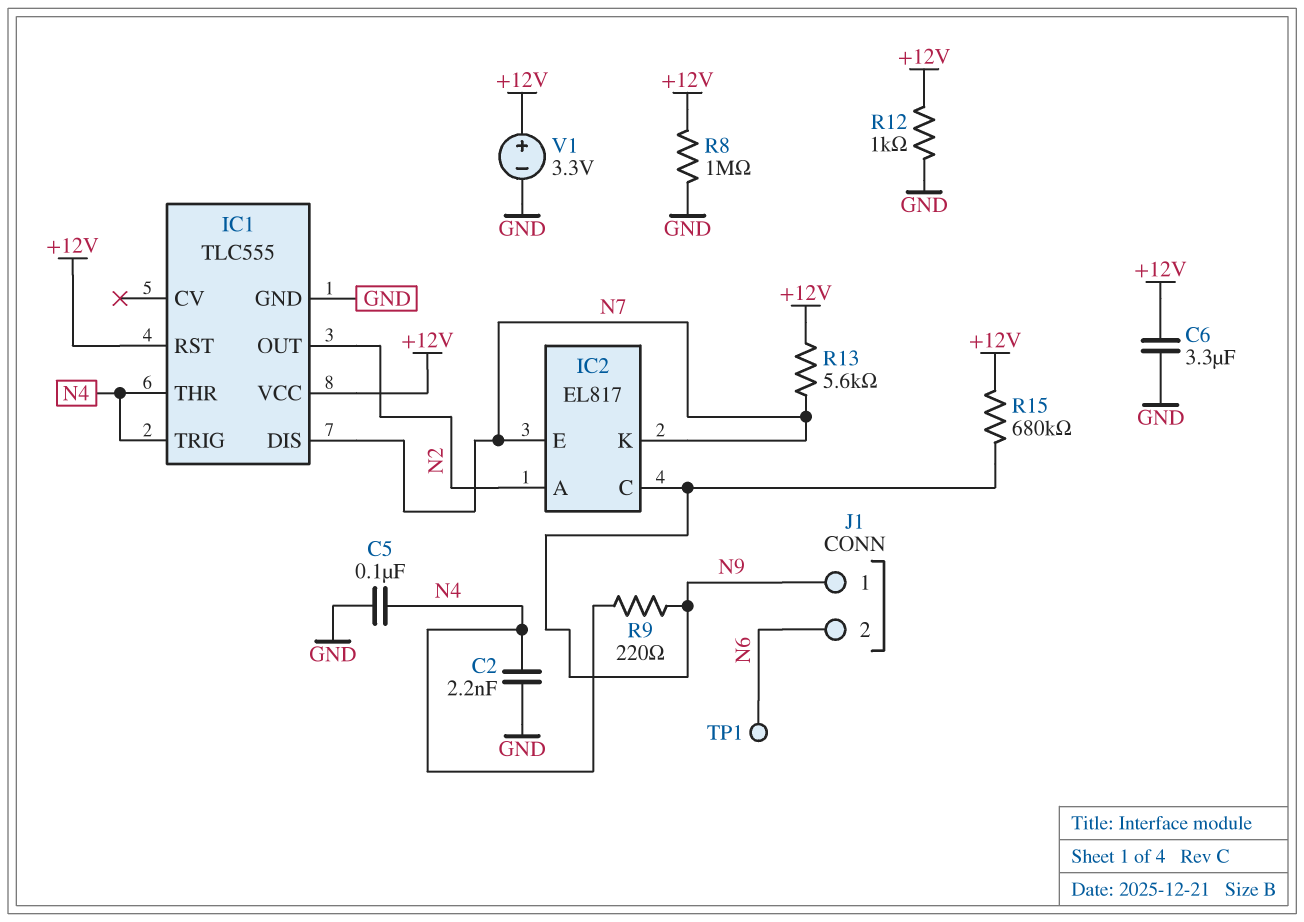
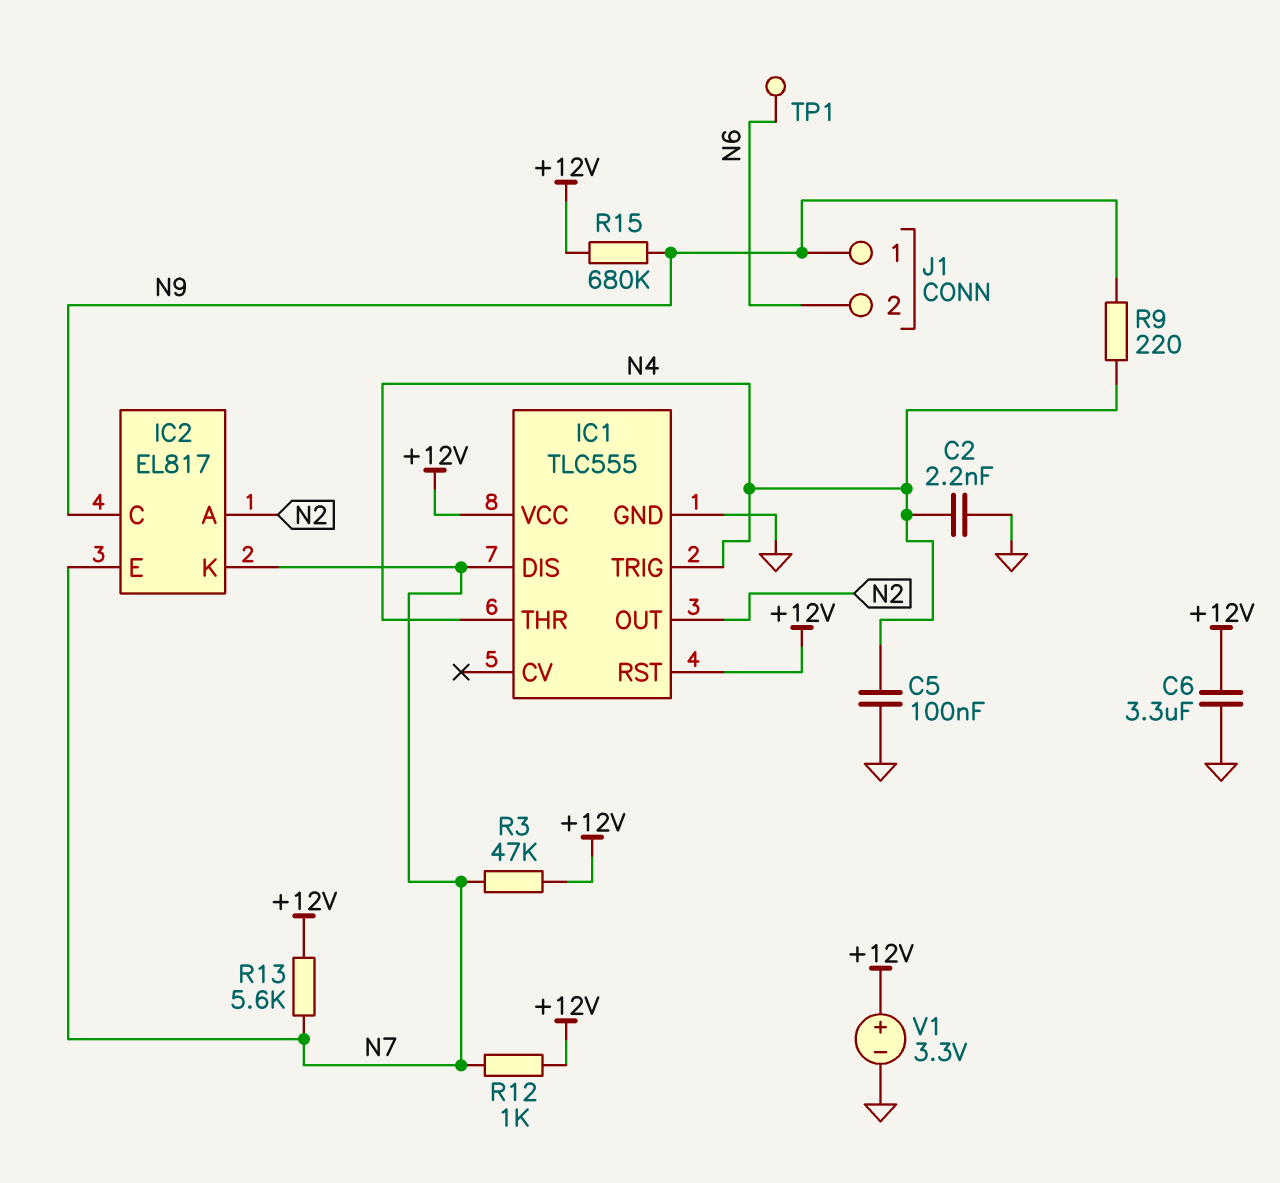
R3: none -> 47k (+12V, N7)
R8: 1M (+12V, GND) -> none
R12: 1k (+12V, GND) -> 1k (+12V, N7)

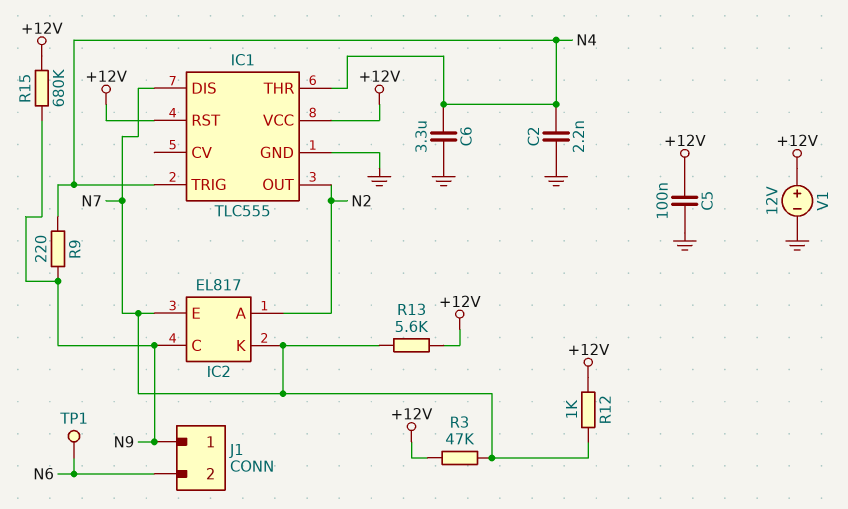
C5: 100nF (GND, N4) -> 100nF (+12V, GND)
C6: 3.3uF (+12V, GND) -> 3.3uF (GND, N4)
V1: 3.3V (plus +12V, minus GND) -> 12V (plus +12V, minus GND)

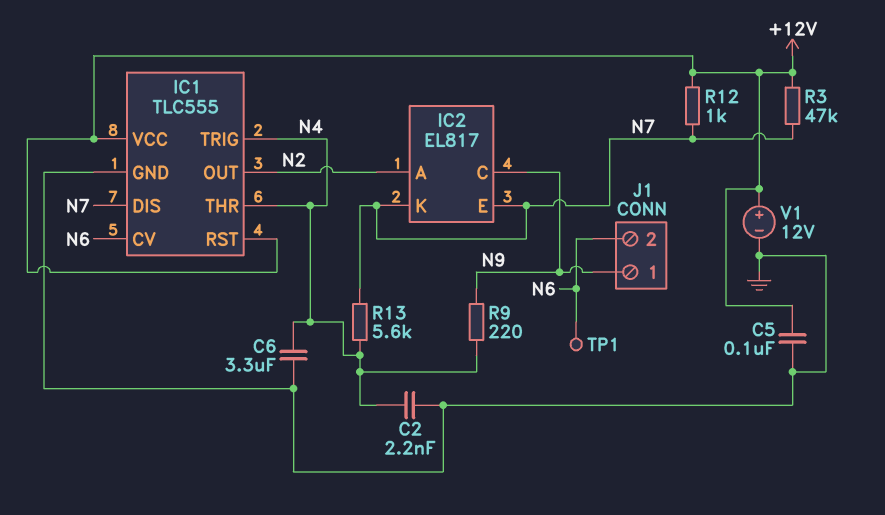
IC1 pin CV: none -> N6
R13: 5.6k (+12V, N7) -> 5.6k (N4, N7)
R15: 680k (+12V, N9) -> none

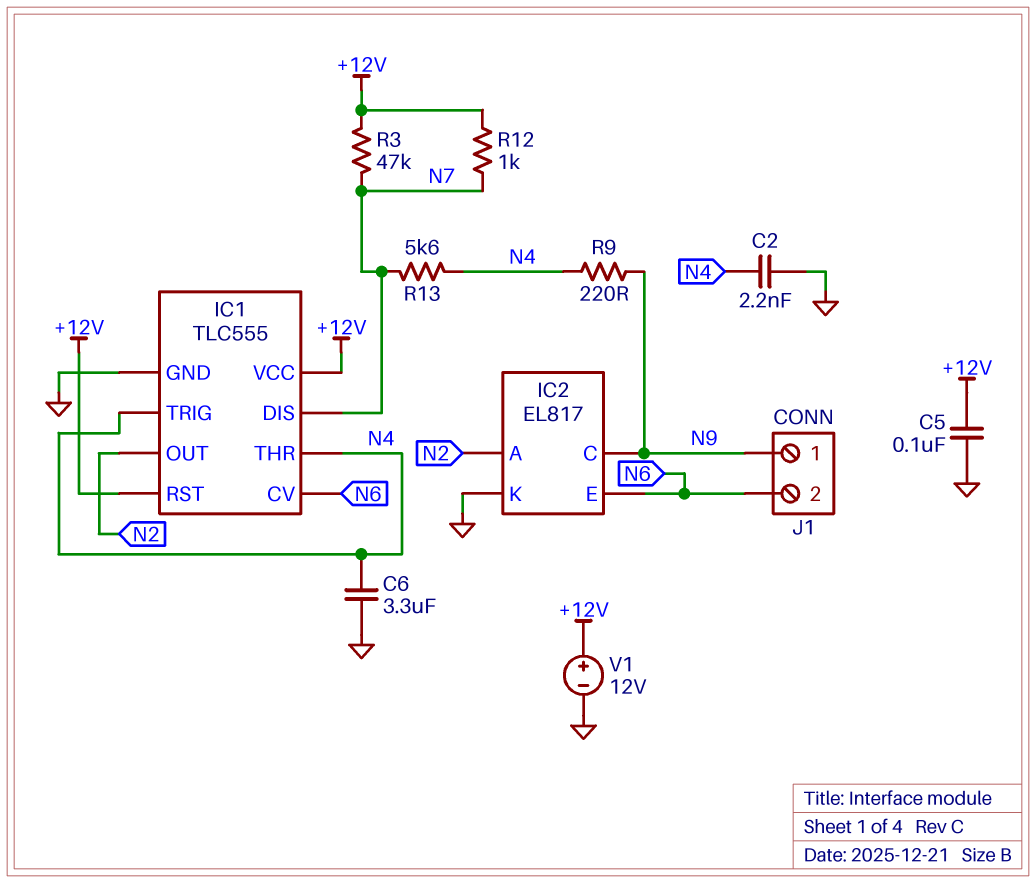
IC2 pin E: N7 -> N6
IC2 pin K: N7 -> GND
TP1: test point (N6) -> none

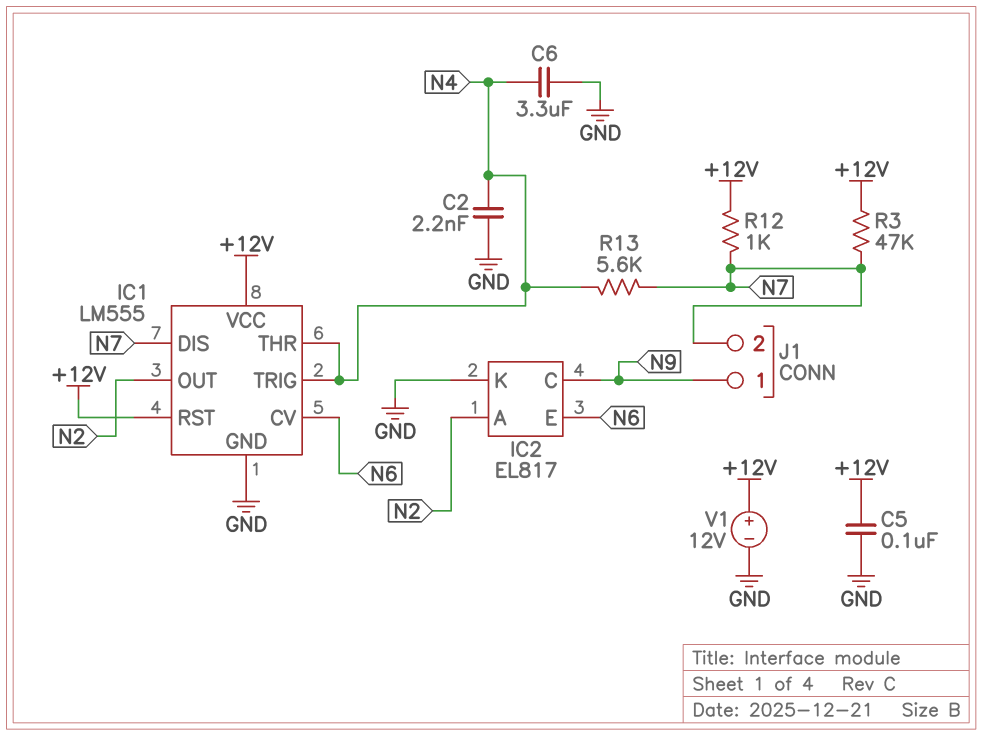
IC1: TLC555 -> LM555
J1 pin 2: N6 -> N7
R9: 220 (N4, N9) -> none

